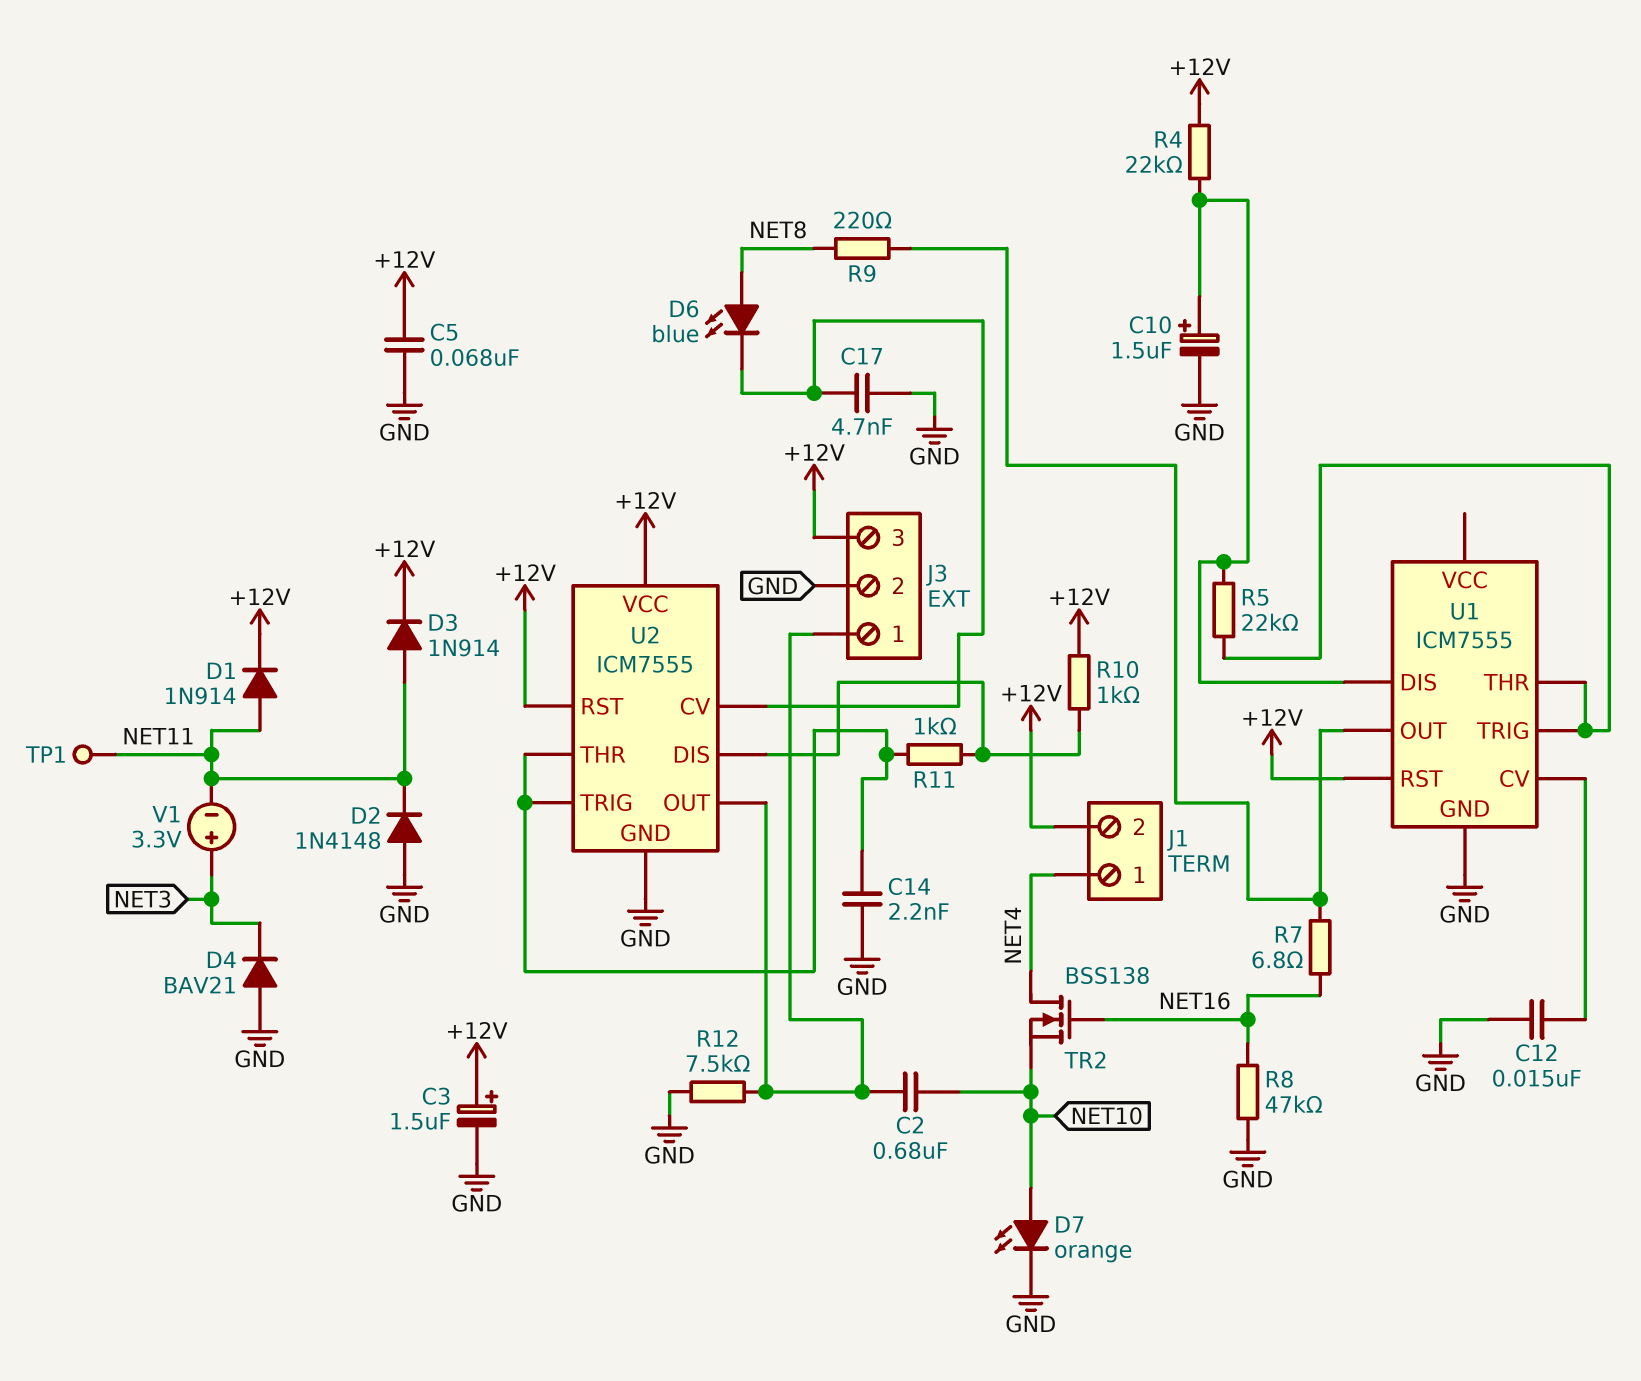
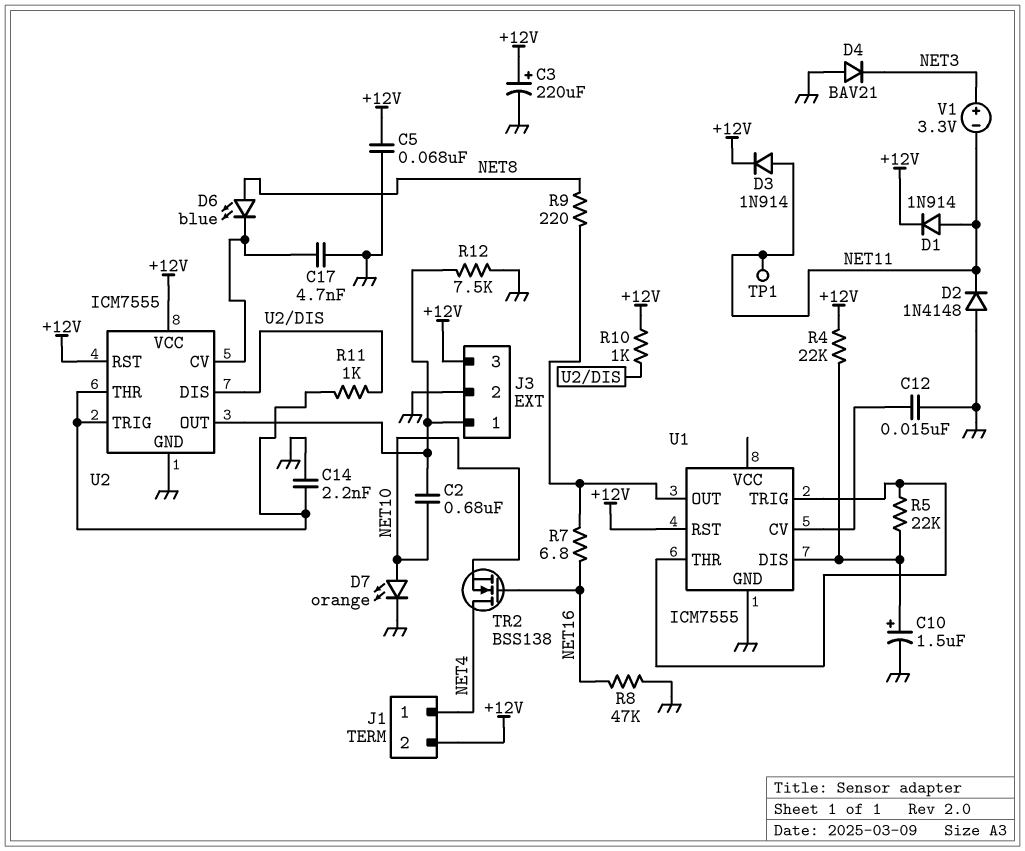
C3: 1.5uF (plus +12V, minus GND) -> 220uF (plus +12V, minus GND)

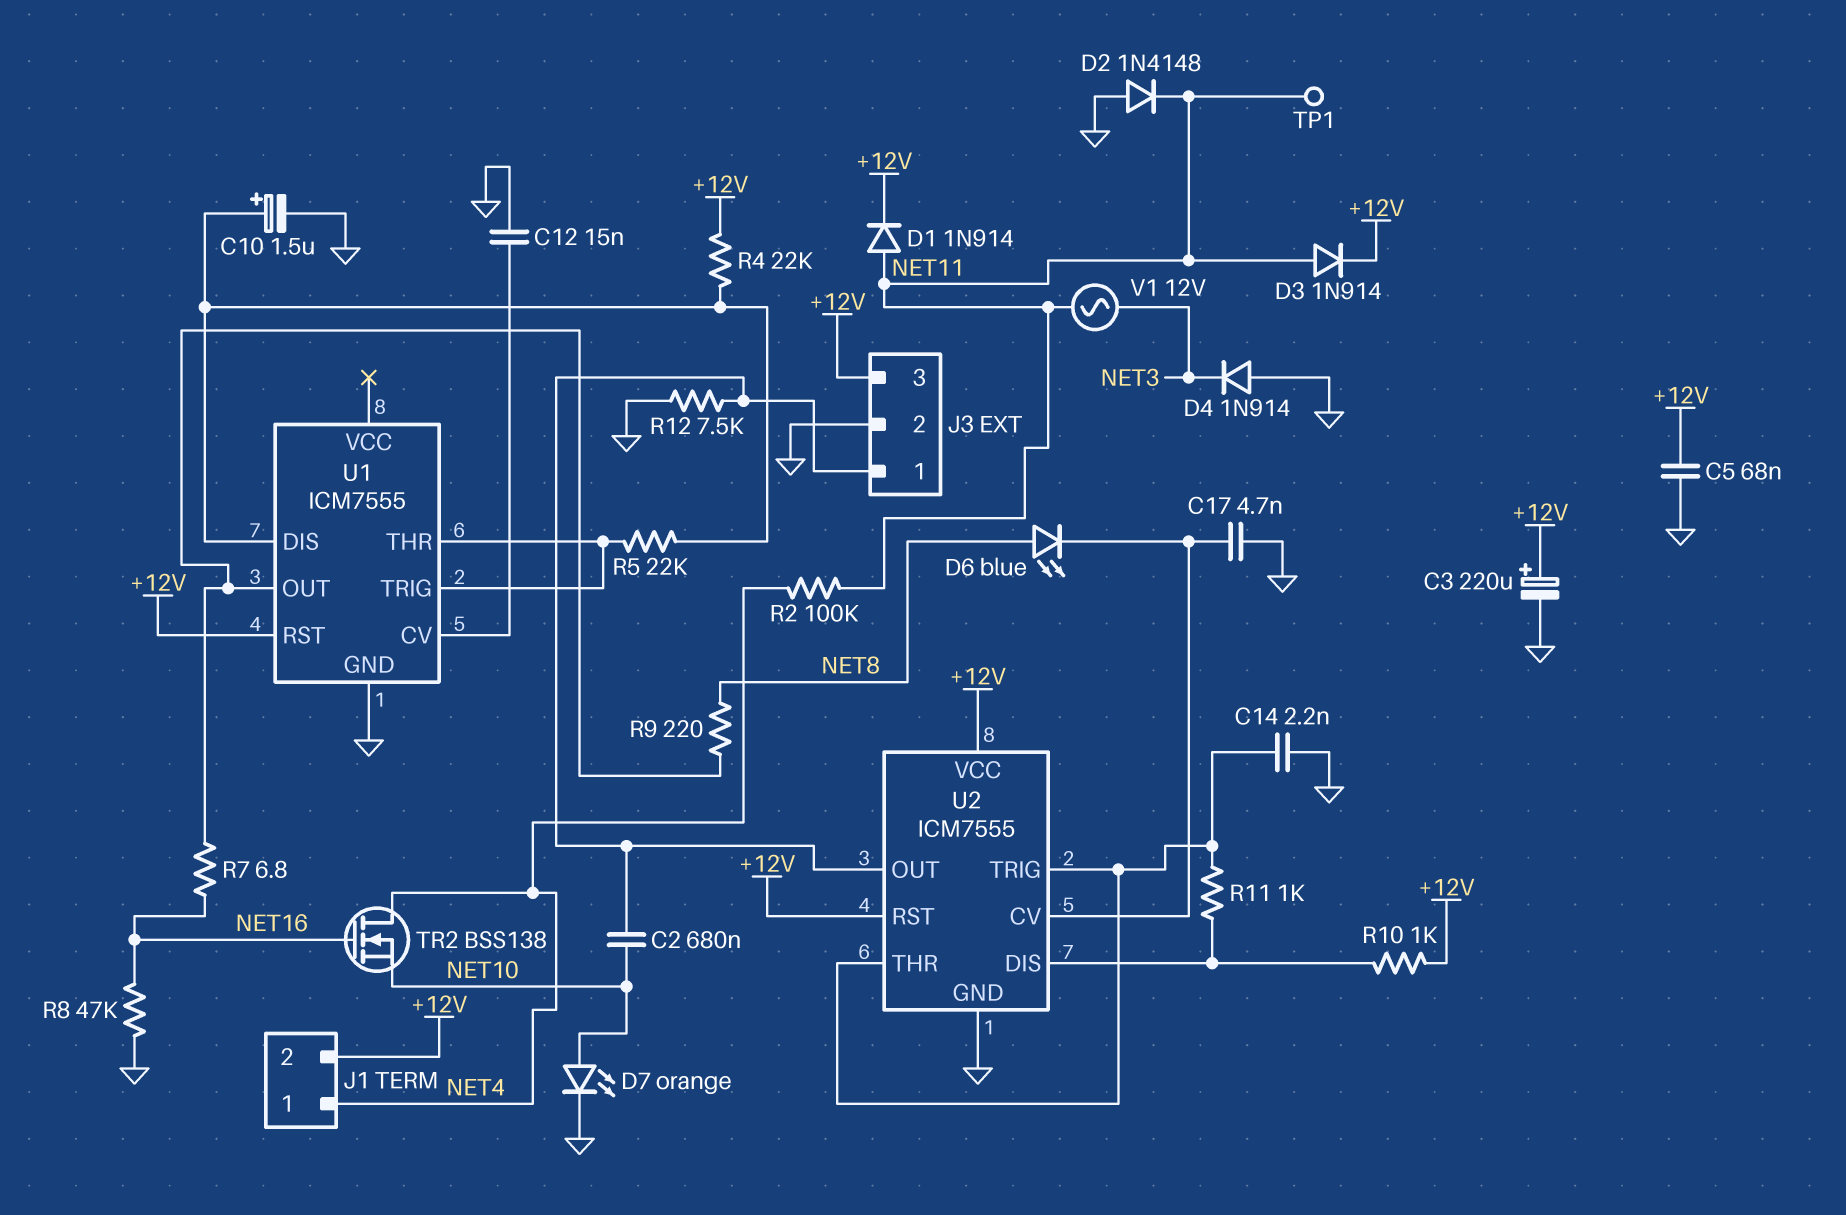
D4: diode BAV21 (A GND, K NET3) -> diode 1N914 (A GND, K NET3)
R2: none -> 100k (NET4, NET11)
V1: 3.3V (plus NET3, minus NET11) -> AC 12V (NET3, NET11)

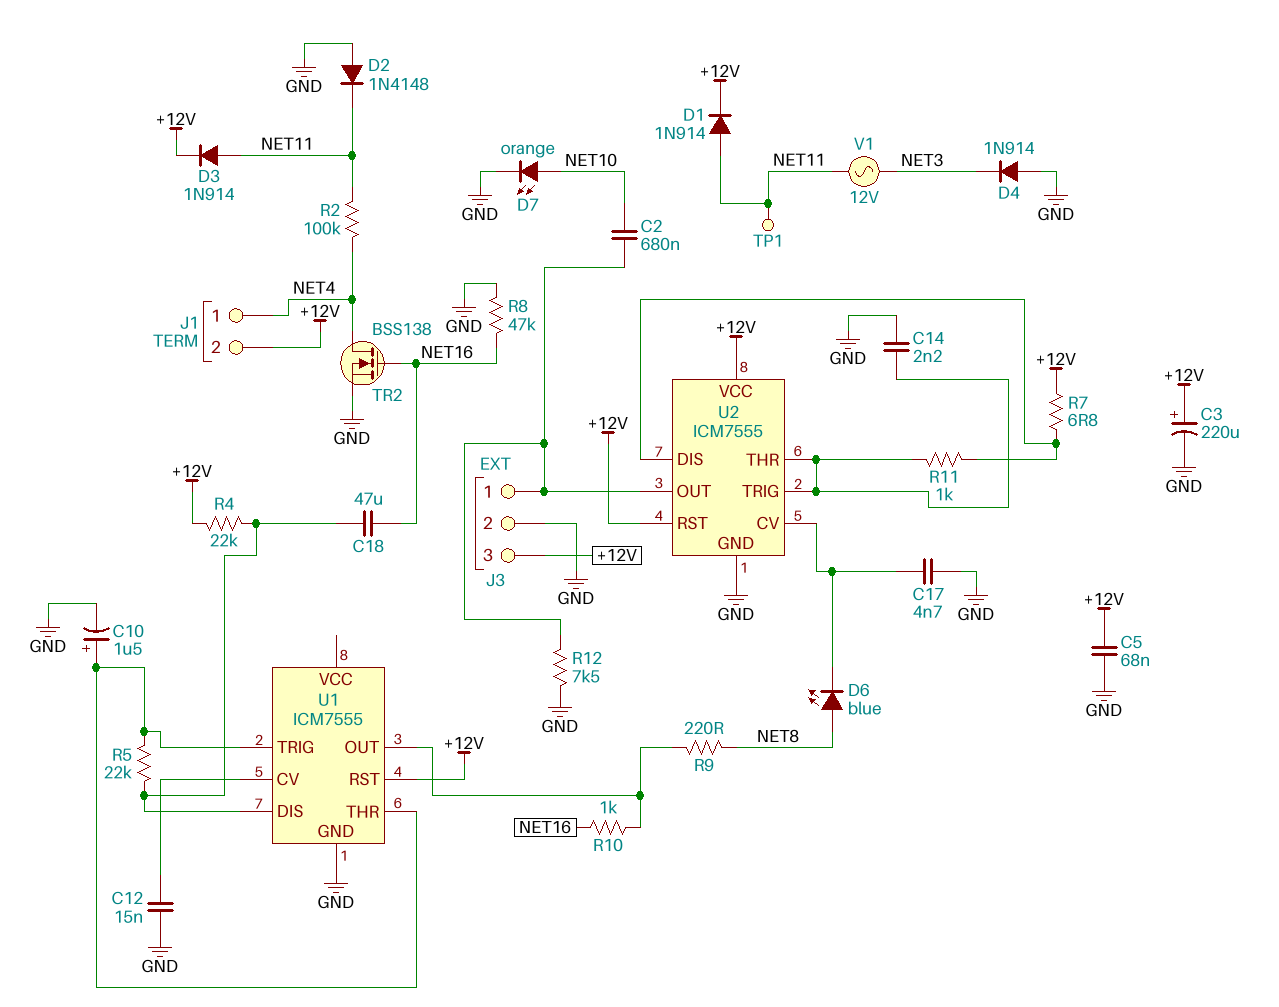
C10: 1.5uF (plus U1/DIS, minus GND) -> 1.5uF (plus U1/THR, minus GND)
C18: none -> 47uF (NET16, U1/DIS)
R7: 6.8 (NET16, U1/OUT) -> 6.8 (+12V, U2/DIS)
R10: 1k (+12V, U2/DIS) -> 1k (NET16, U1/OUT)
TR2: NMOS BSS138 (G NET16, D NET4, S NET10) -> NMOS BSS138 (G NET16, D NET4, S GND)

